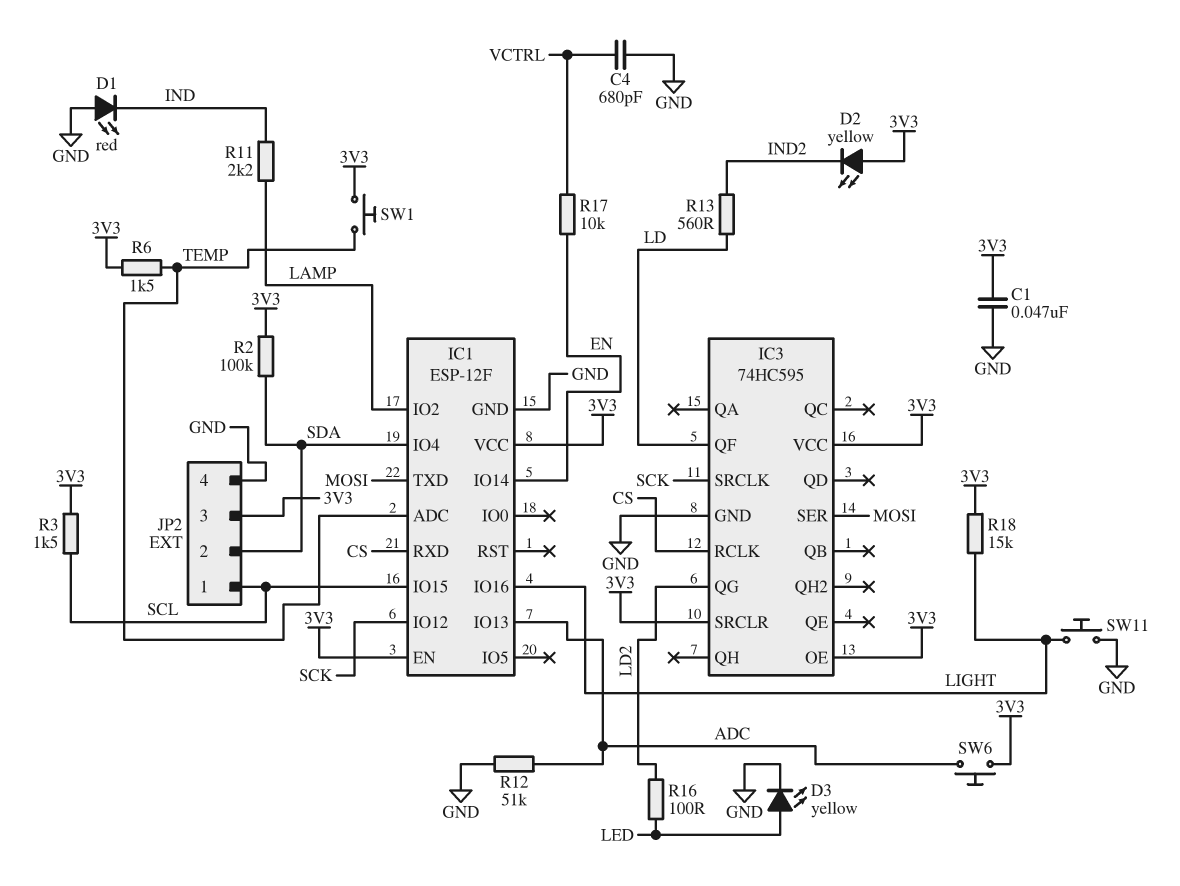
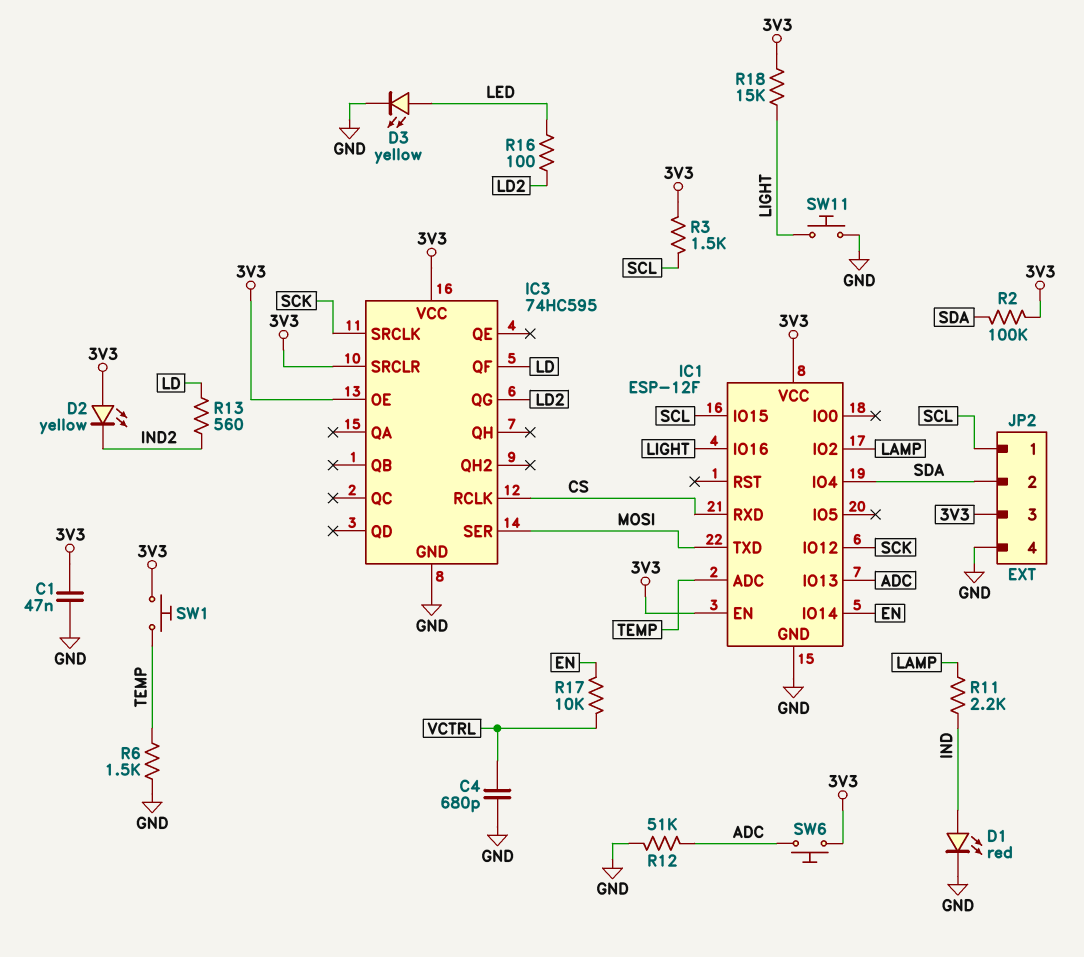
D1: LED red (A GND, K IND) -> LED red (A IND, K GND)
R6: 1.5k (3V3, TEMP) -> 1.5k (GND, TEMP)

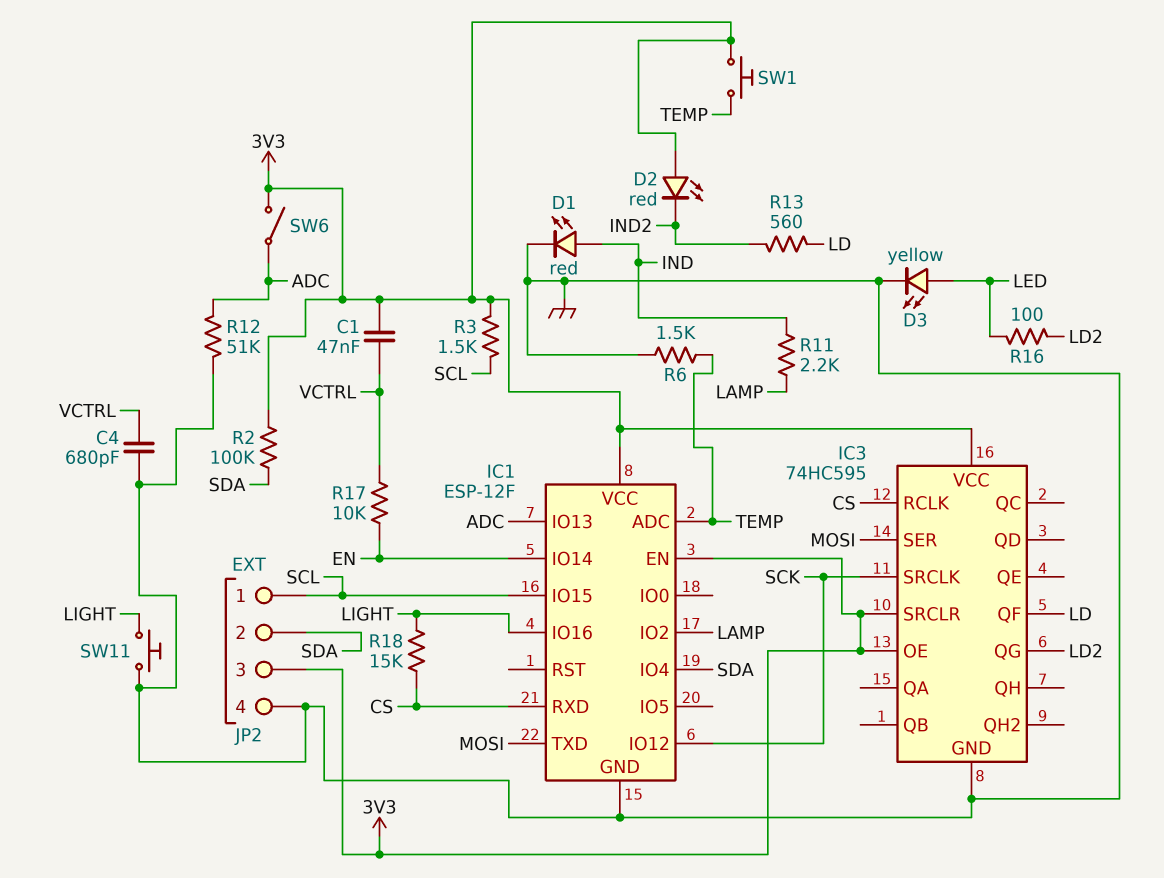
C1: 47nF (3V3, GND) -> 47nF (3V3, VCTRL)
D2: LED yellow (A 3V3, K IND2) -> LED red (A 3V3, K IND2)
R18: 15k (3V3, LIGHT) -> 15k (CS, LIGHT)
SW6: button (3V3, ADC) -> switch (3V3, ADC)

